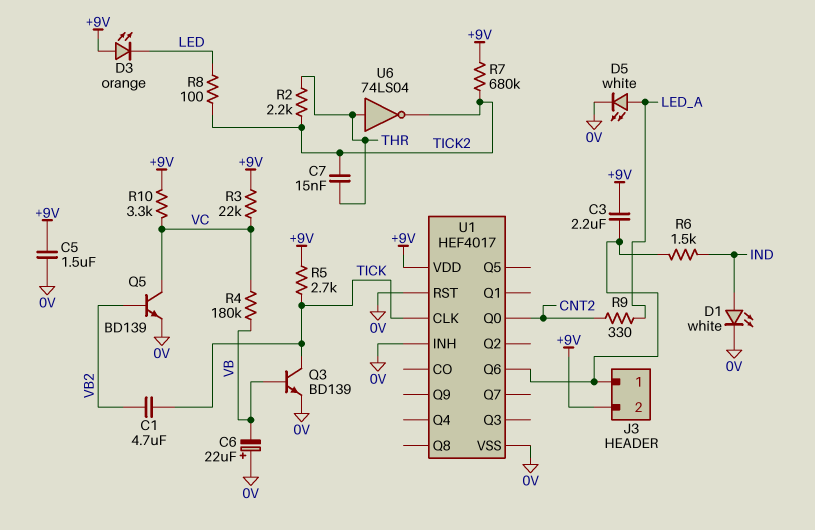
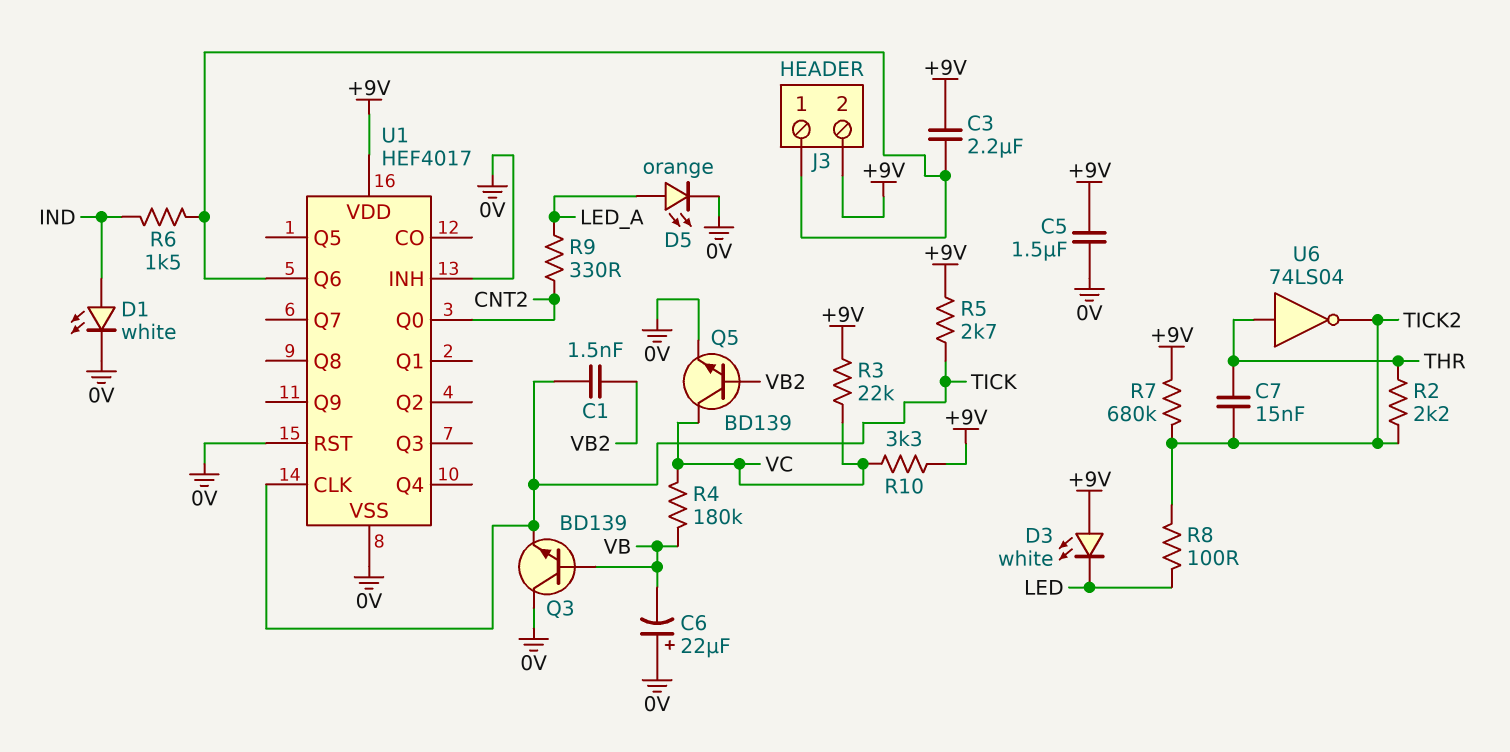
C1: 4.7uF (TICK, VB2) -> 1.5nF (TICK, VB2)
D3: LED orange (A +9V, K LED) -> LED white (A +9V, K LED)
D5: LED white (A LED_A, K 0V) -> LED orange (A LED_A, K 0V)
Q3: NPN BD139 (B VB, C TICK, E 0V) -> NPN BD139 (B VB, C 0V, E TICK)

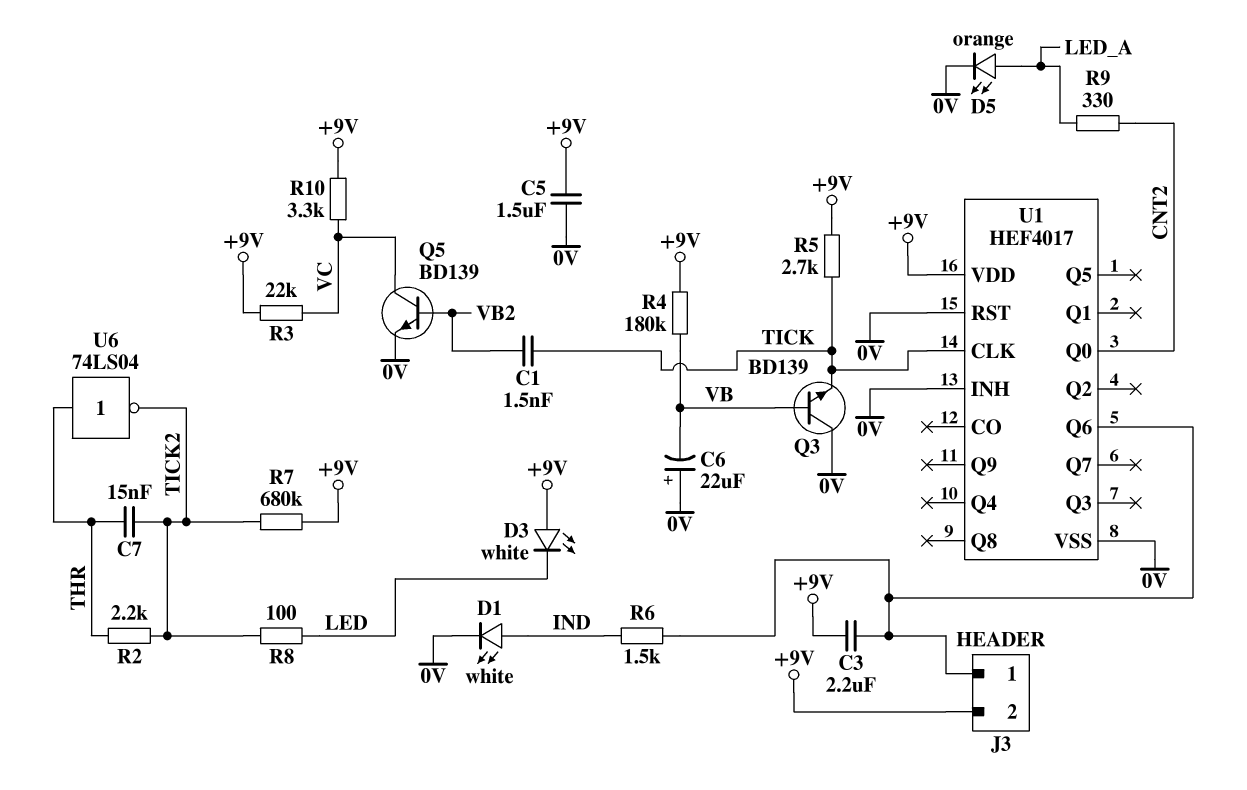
R4: 180k (VB, VC) -> 180k (+9V, VB)

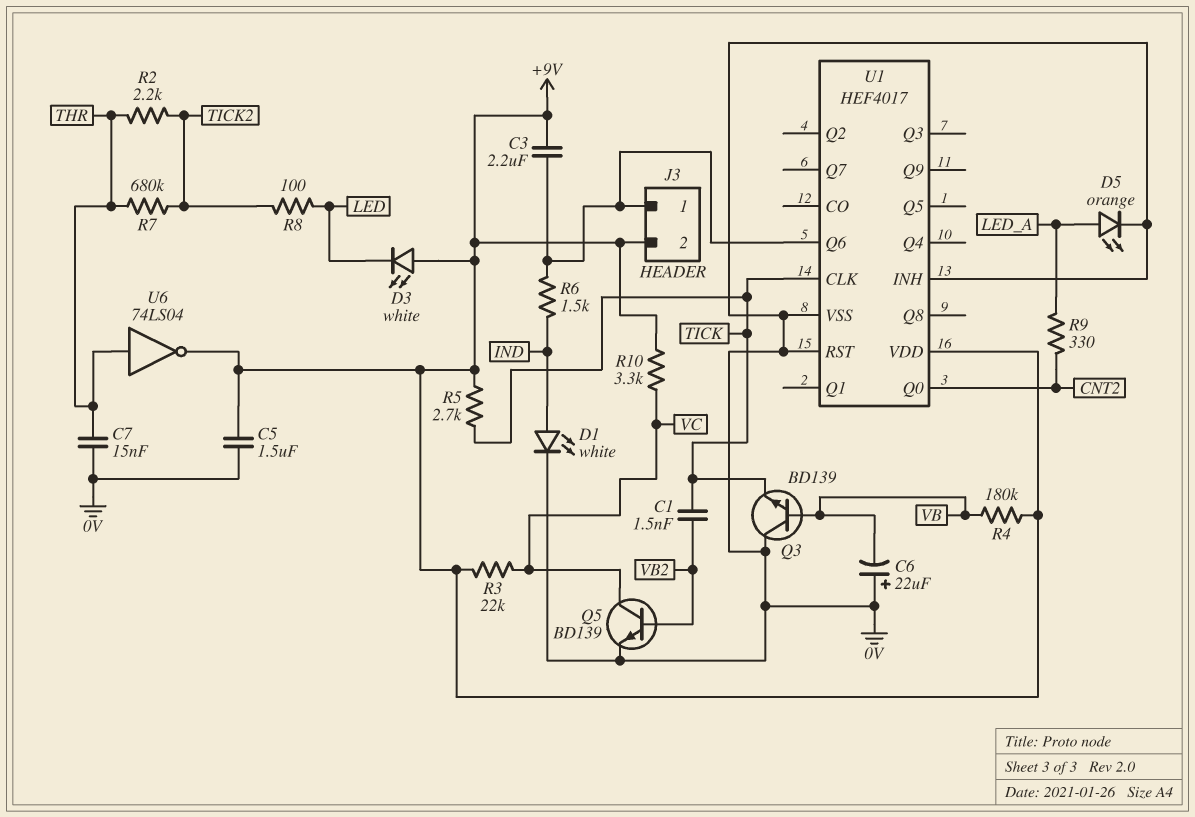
C7: 15nF (THR, TICK2) -> 15nF (0V, THR)
R7: 680k (+9V, TICK2) -> 680k (THR, TICK2)
U6: NOT 74LS04 (in THR, out TICK2) -> NOT 74LS04 (in THR, out +9V)

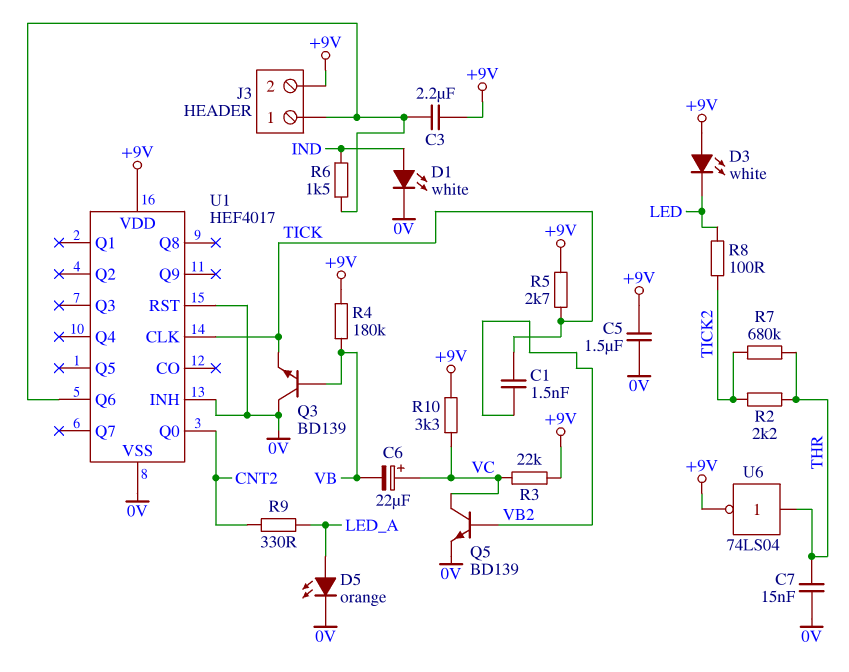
C6: 22uF (plus 0V, minus VB) -> 22uF (plus VC, minus VB)

